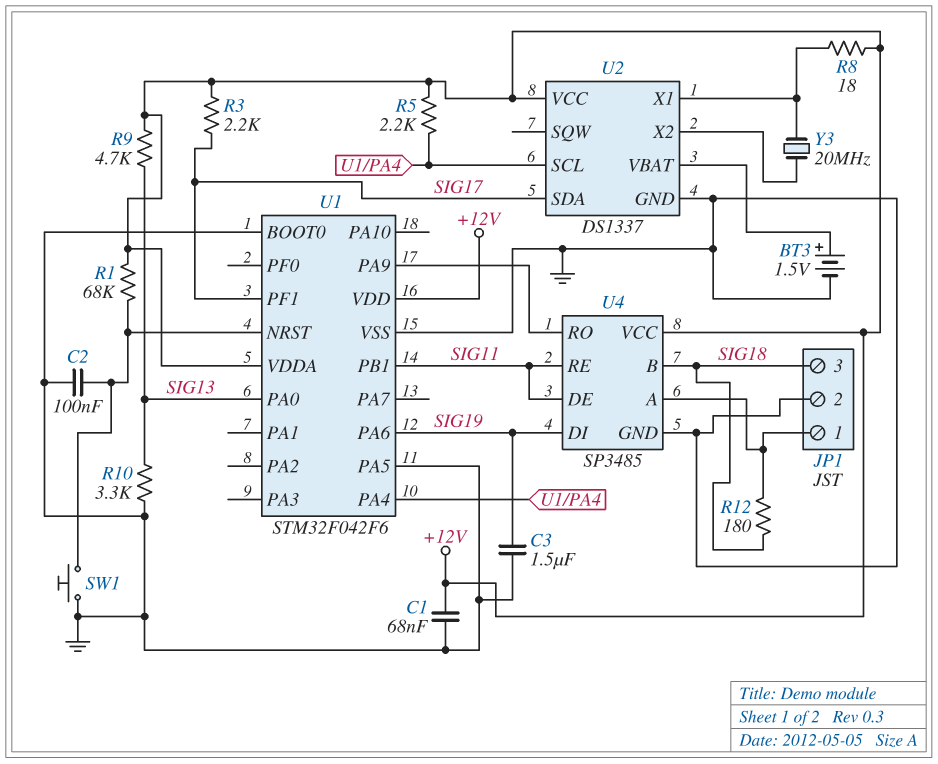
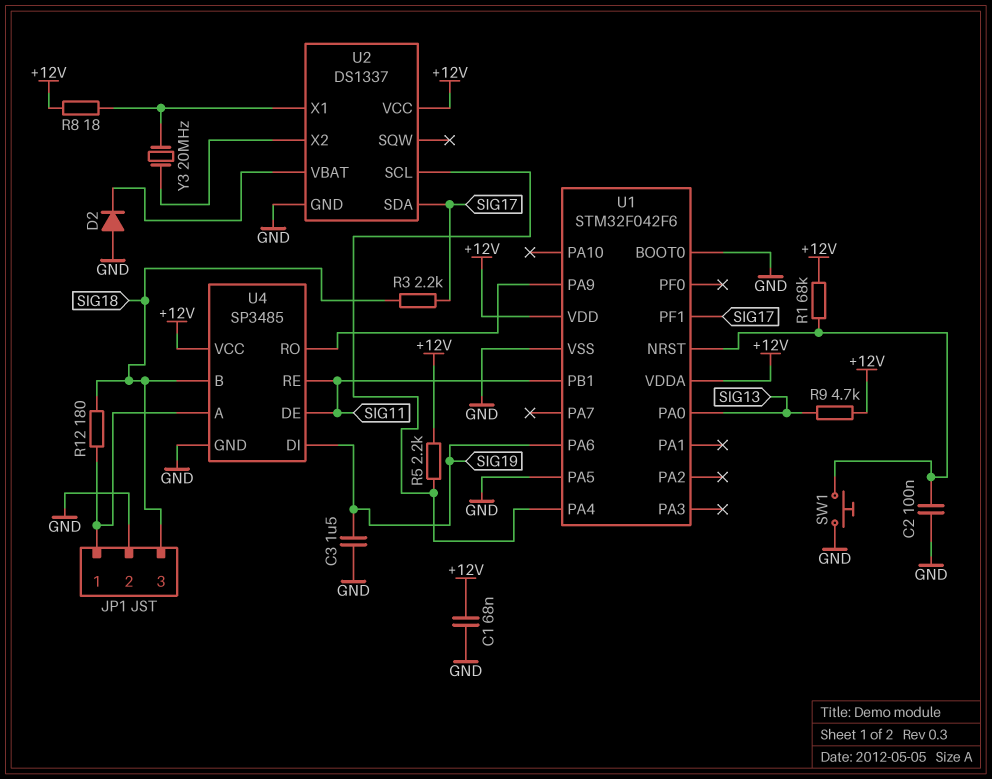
BT3: 1.5V (plus U2/VBAT, minus GND) -> none
D2: none -> diode (A GND, K U2/VBAT)
R3: 2.2k (+12V, SIG17) -> 2.2k (SIG17, SIG18)
R10: 3.3k (GND, SIG13) -> none

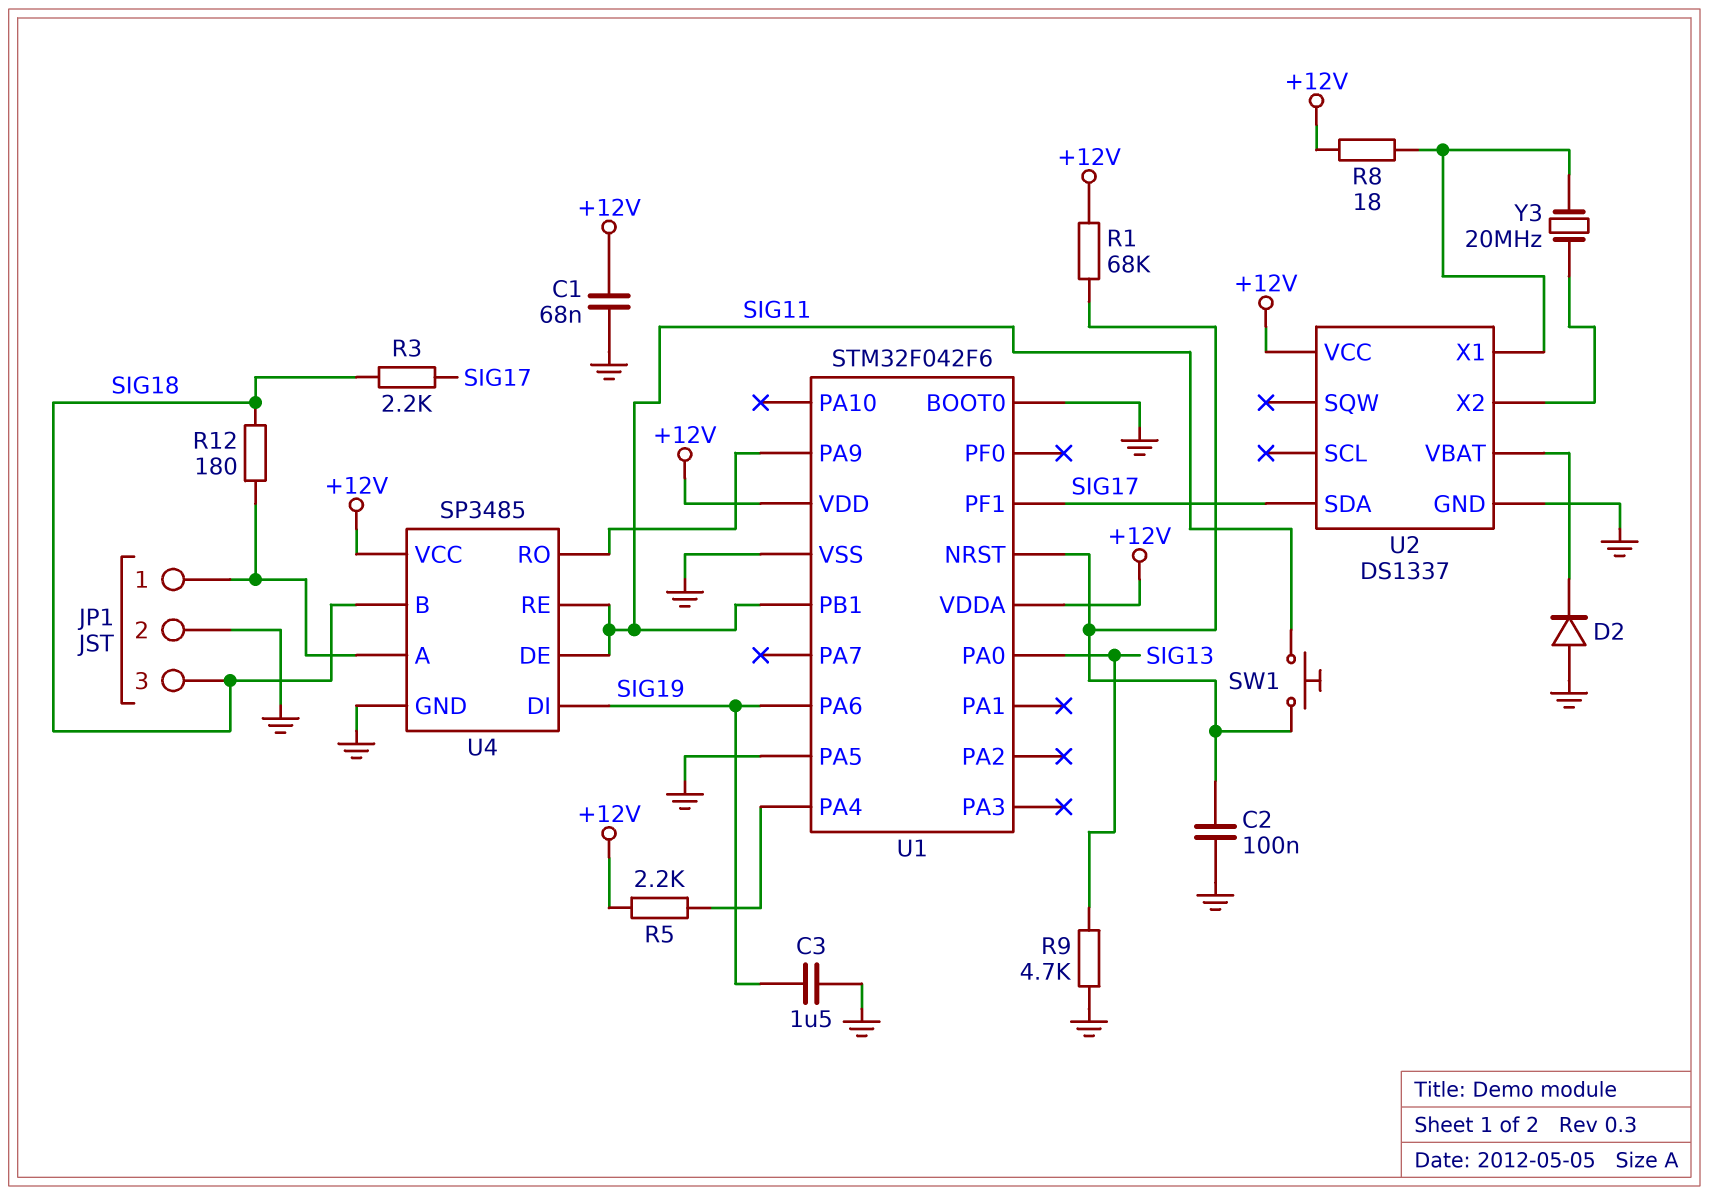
R9: 4.7k (+12V, SIG13) -> 4.7k (GND, SIG13)
SW1: button (GND, U1/NRST) -> button (SIG11, U1/NRST)
U2 pin SCL: U1/PA4 -> none

